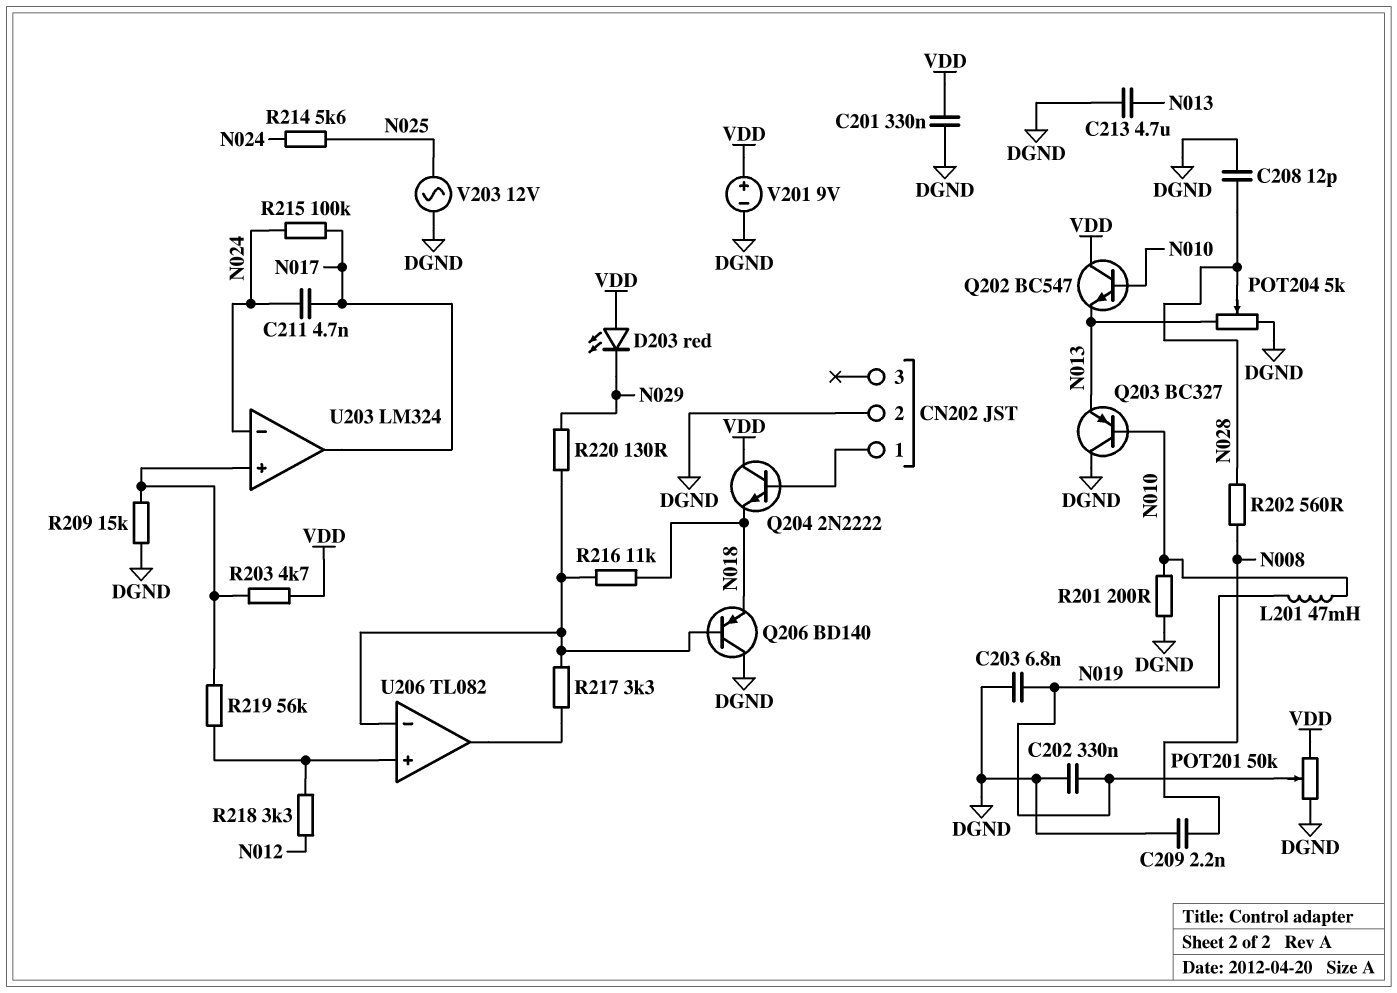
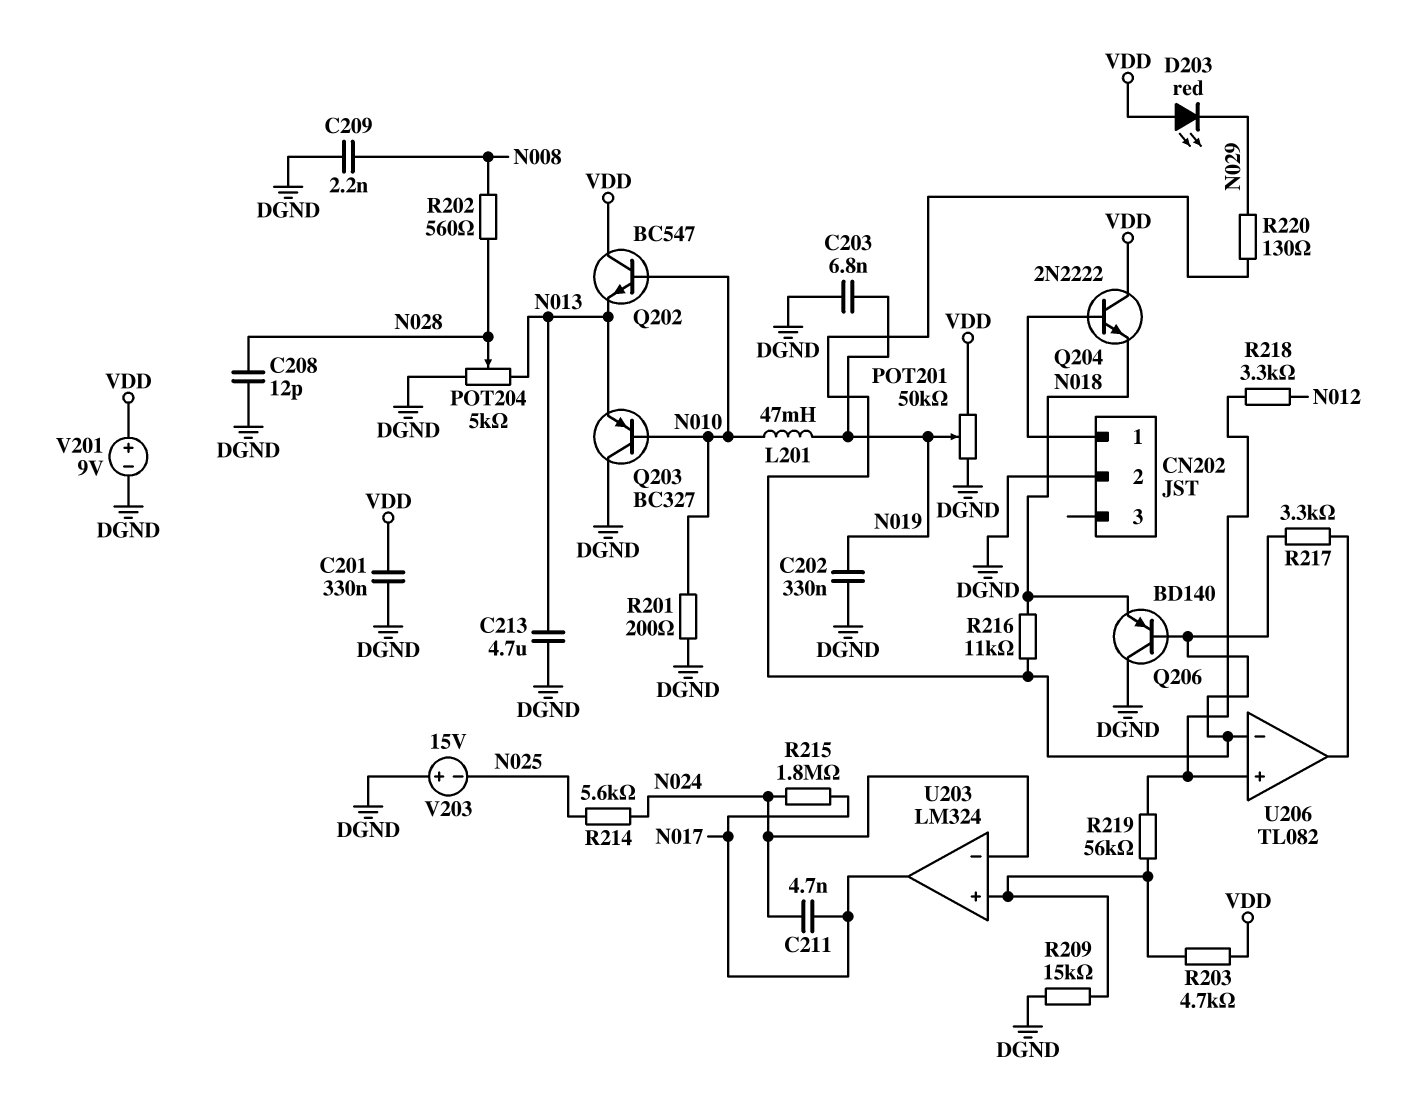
R215: 100k (N017, N024) -> 1.8M (N017, N024)
V203: AC 12V (DGND, N025) -> 15V (plus DGND, minus N025)

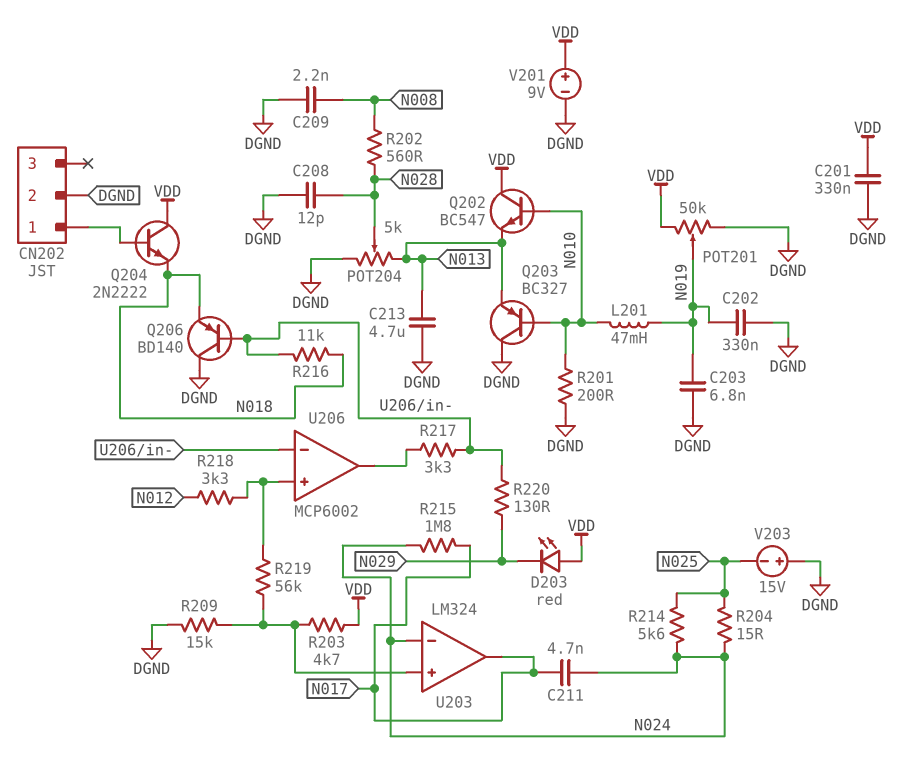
R204: none -> 15 (N024, N025)
U206: TL082 -> MCP6002

